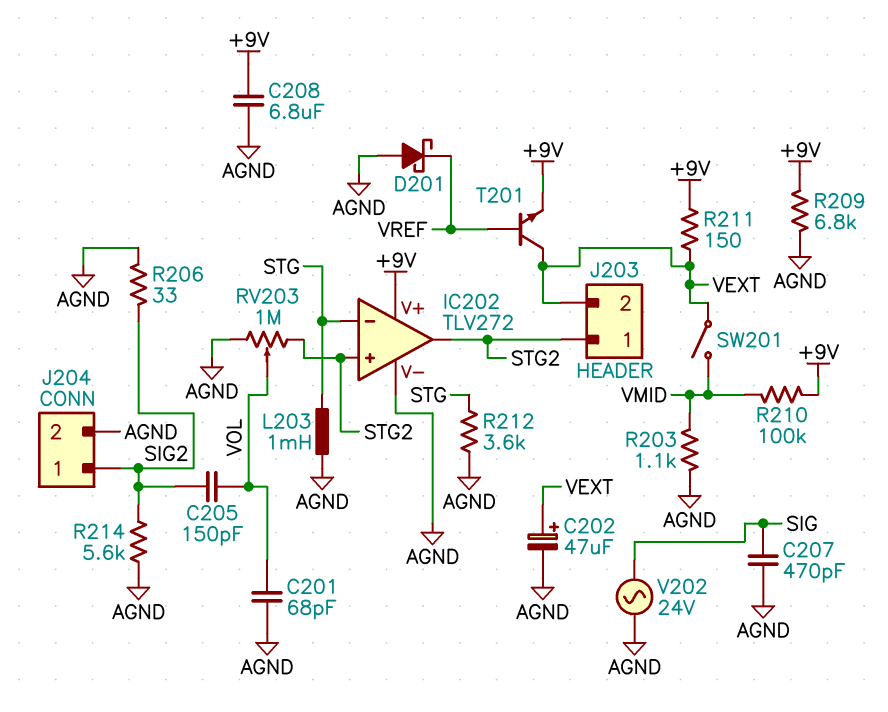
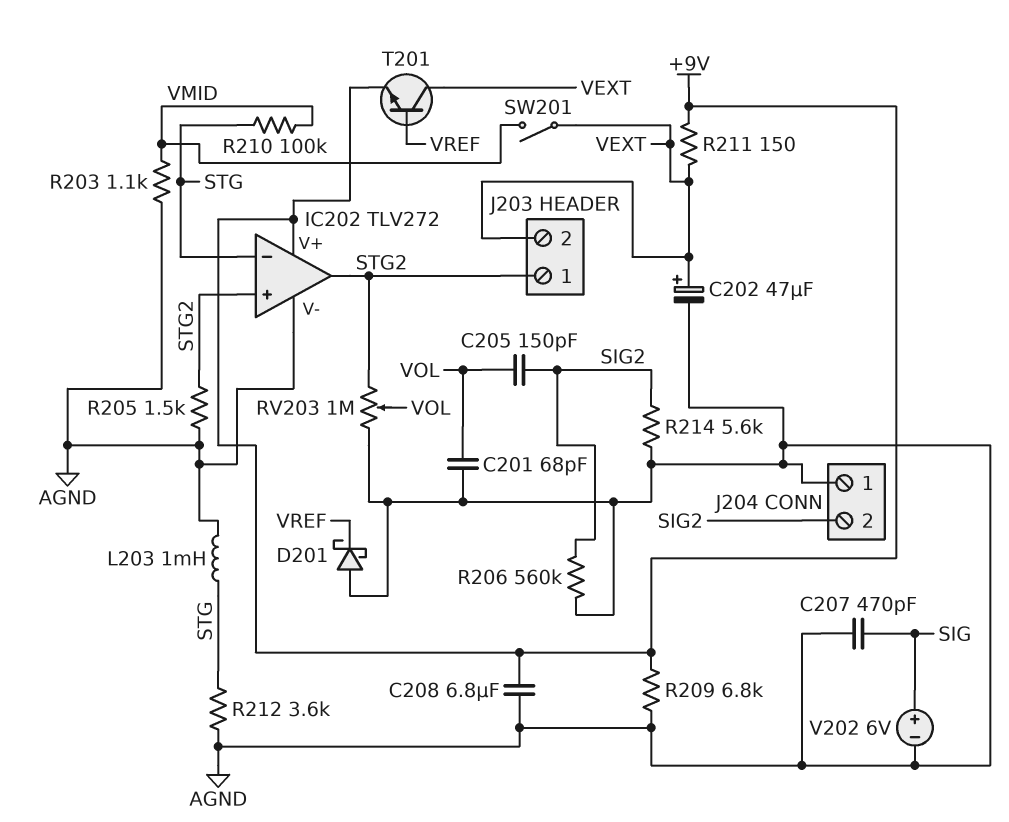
J204 pin 1: SIG2 -> AGND
J204 pin 2: AGND -> SIG2
R205: none -> 1.5k (AGND, STG2)
R206: 33 (AGND, SIG2) -> 560k (AGND, SIG2)
R210: 100k (+9V, VMID) -> 100k (STG, VMID)
V202: AC 24V (AGND, SIG) -> 6V (plus SIG, minus AGND)

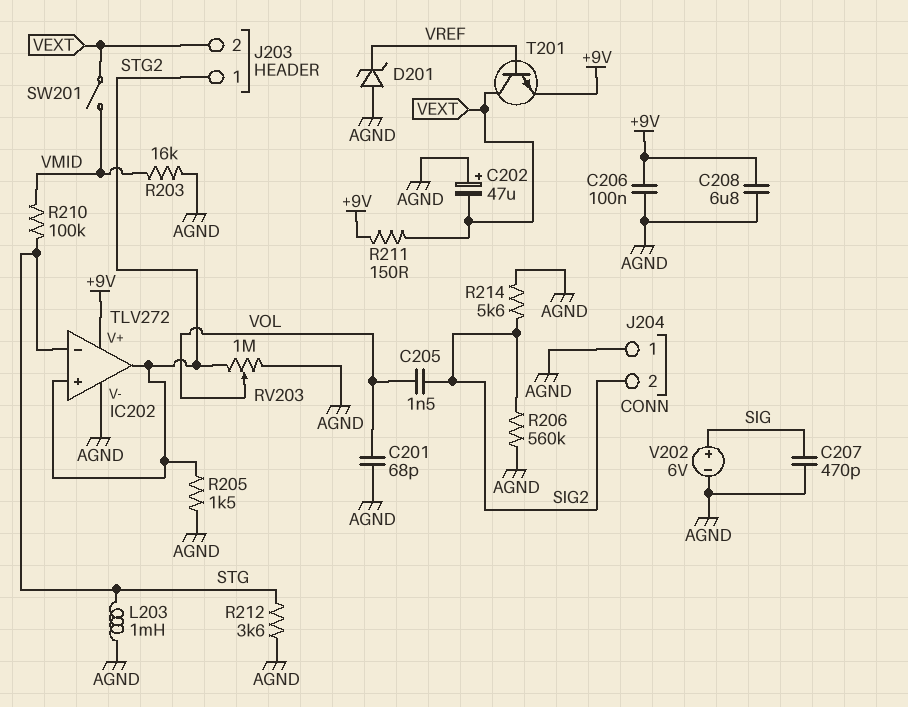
C202: 47uF (plus VEXT, minus AGND) -> 47uF (plus AGND, minus VEXT)
C205: 150pF (SIG2, VOL) -> 1.5nF (SIG2, VOL)
C206: none -> 100nF (+9V, AGND)
D201: schottky (A AGND, K VREF) -> zener (A AGND, K VREF)
R203: 1.1k (AGND, VMID) -> 16k (AGND, VMID)
R209: 6.8k (+9V, AGND) -> none

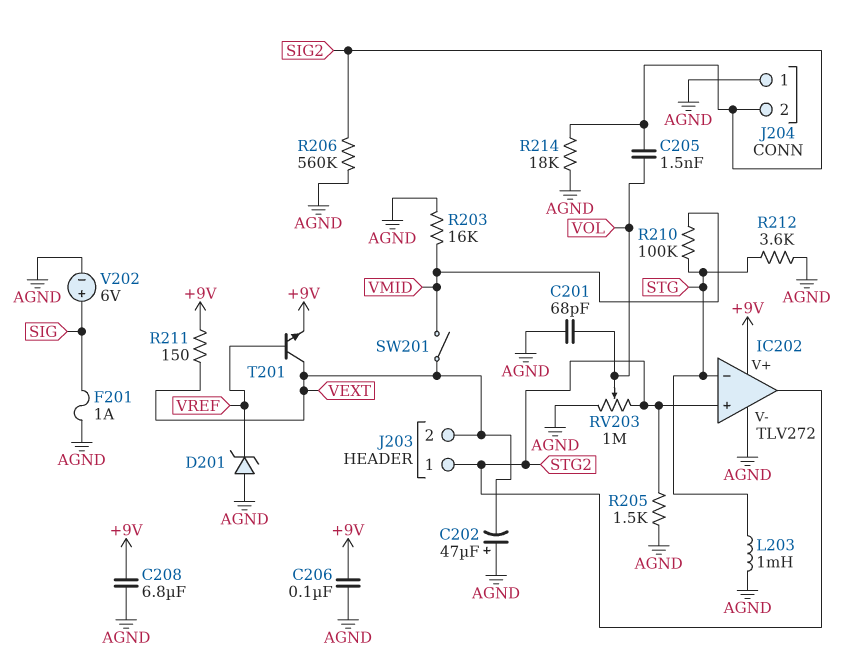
C207: 470pF (AGND, SIG) -> none
F201: none -> 1A (AGND, SIG)
R214: 5.6k (AGND, SIG2) -> 18k (AGND, SIG2)

